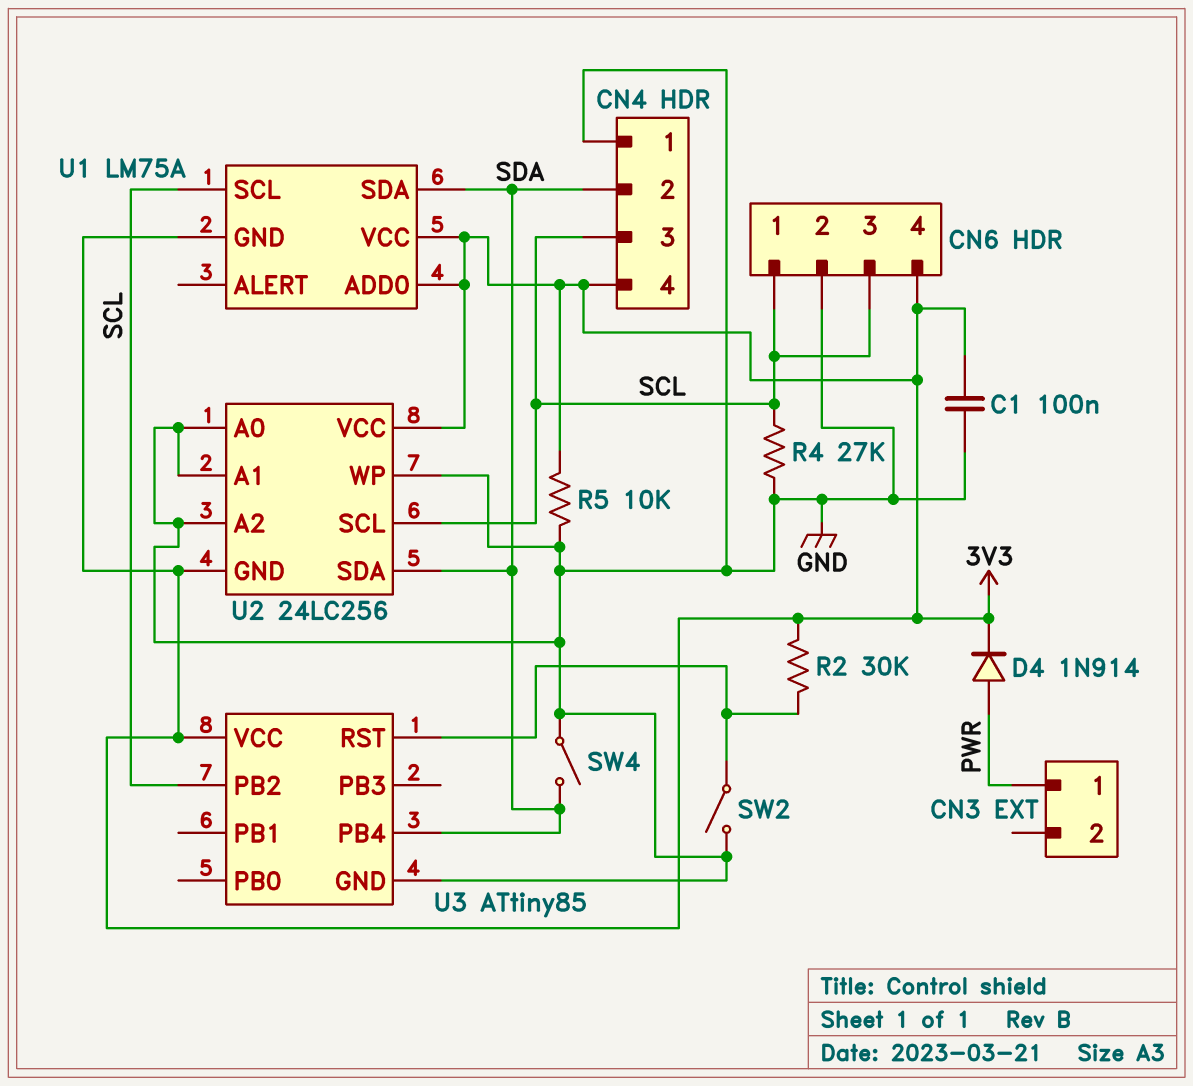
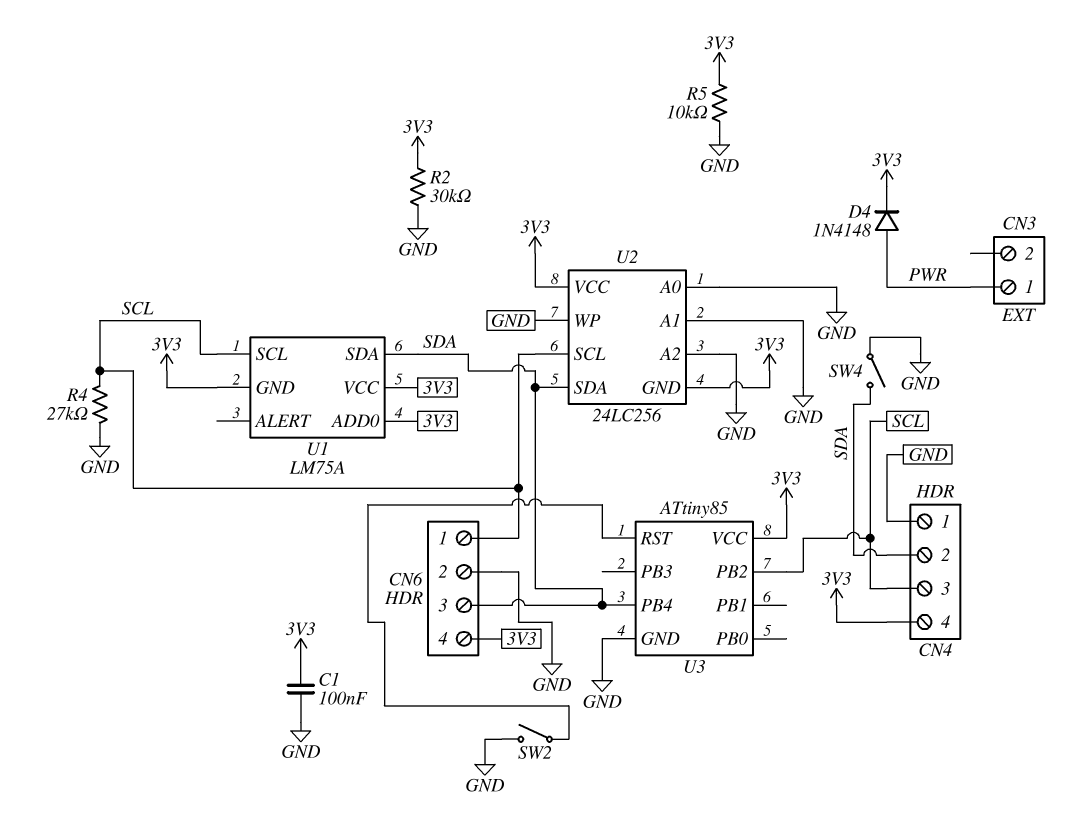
CN6 pin 3: SCL -> SDA
D4: diode 1N914 (A PWR, K 3V3) -> diode 1N4148 (A PWR, K 3V3)
R2: 30k (3V3, U3/RST) -> 30k (3V3, GND)

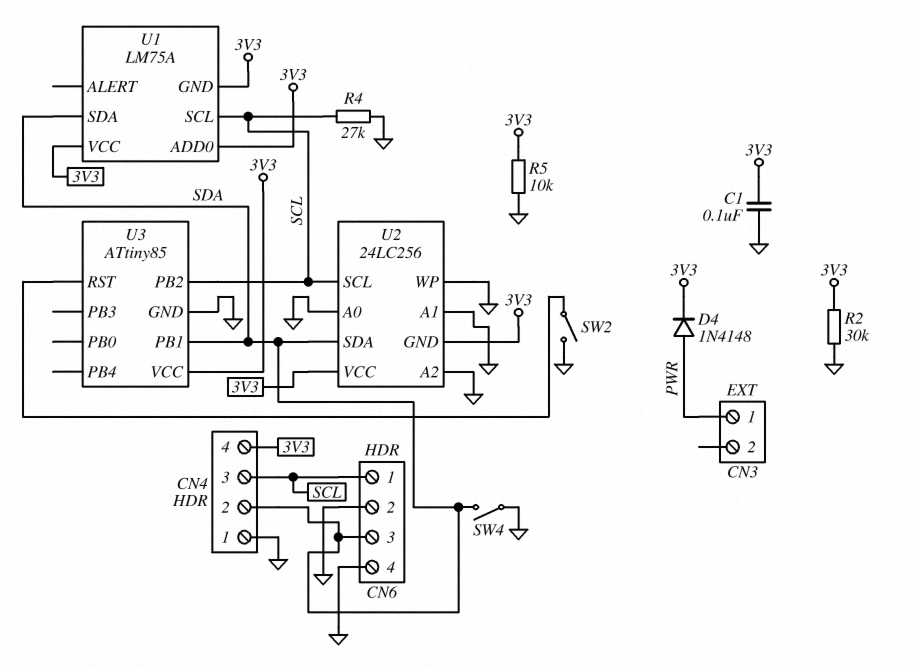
CN6 pin 4: 3V3 -> GND
U3 pin PB1: none -> SDA
U3 pin PB4: SDA -> none

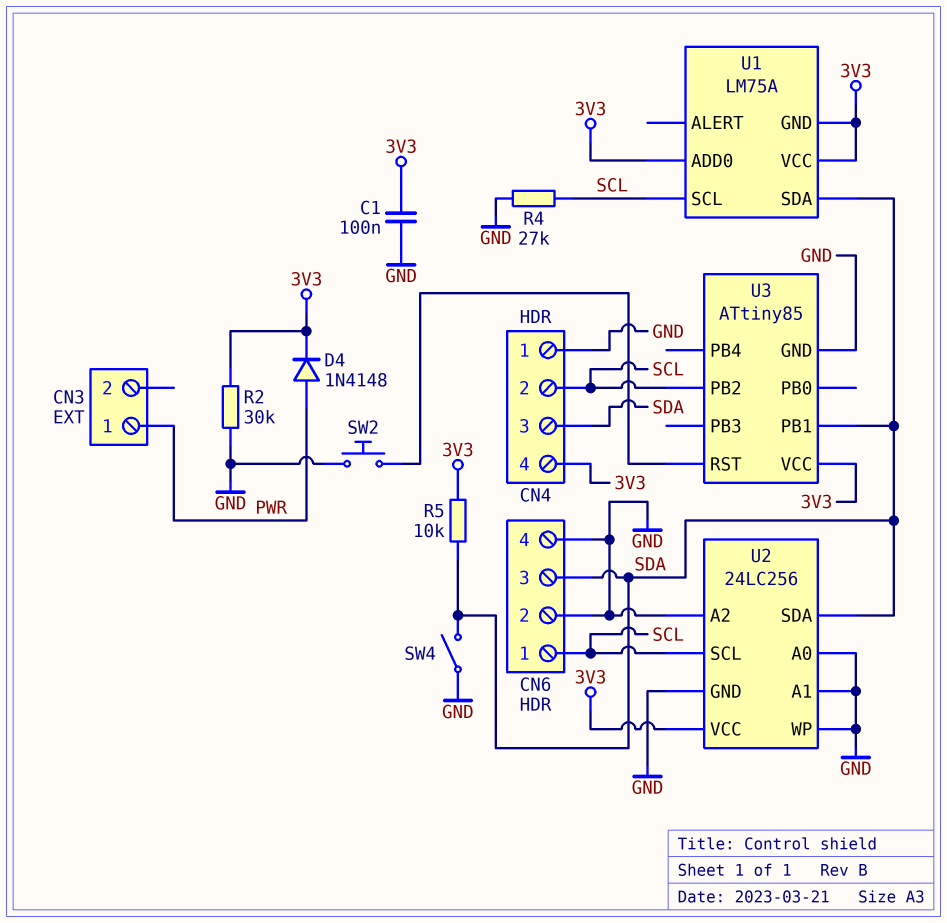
CN4 pin 2: SDA -> SCL
CN4 pin 3: SCL -> SDA
R5: 10k (3V3, GND) -> 10k (3V3, SDA)
SW2: switch (GND, U3/RST) -> button (GND, U3/RST)
U2 pin GND: 3V3 -> GND

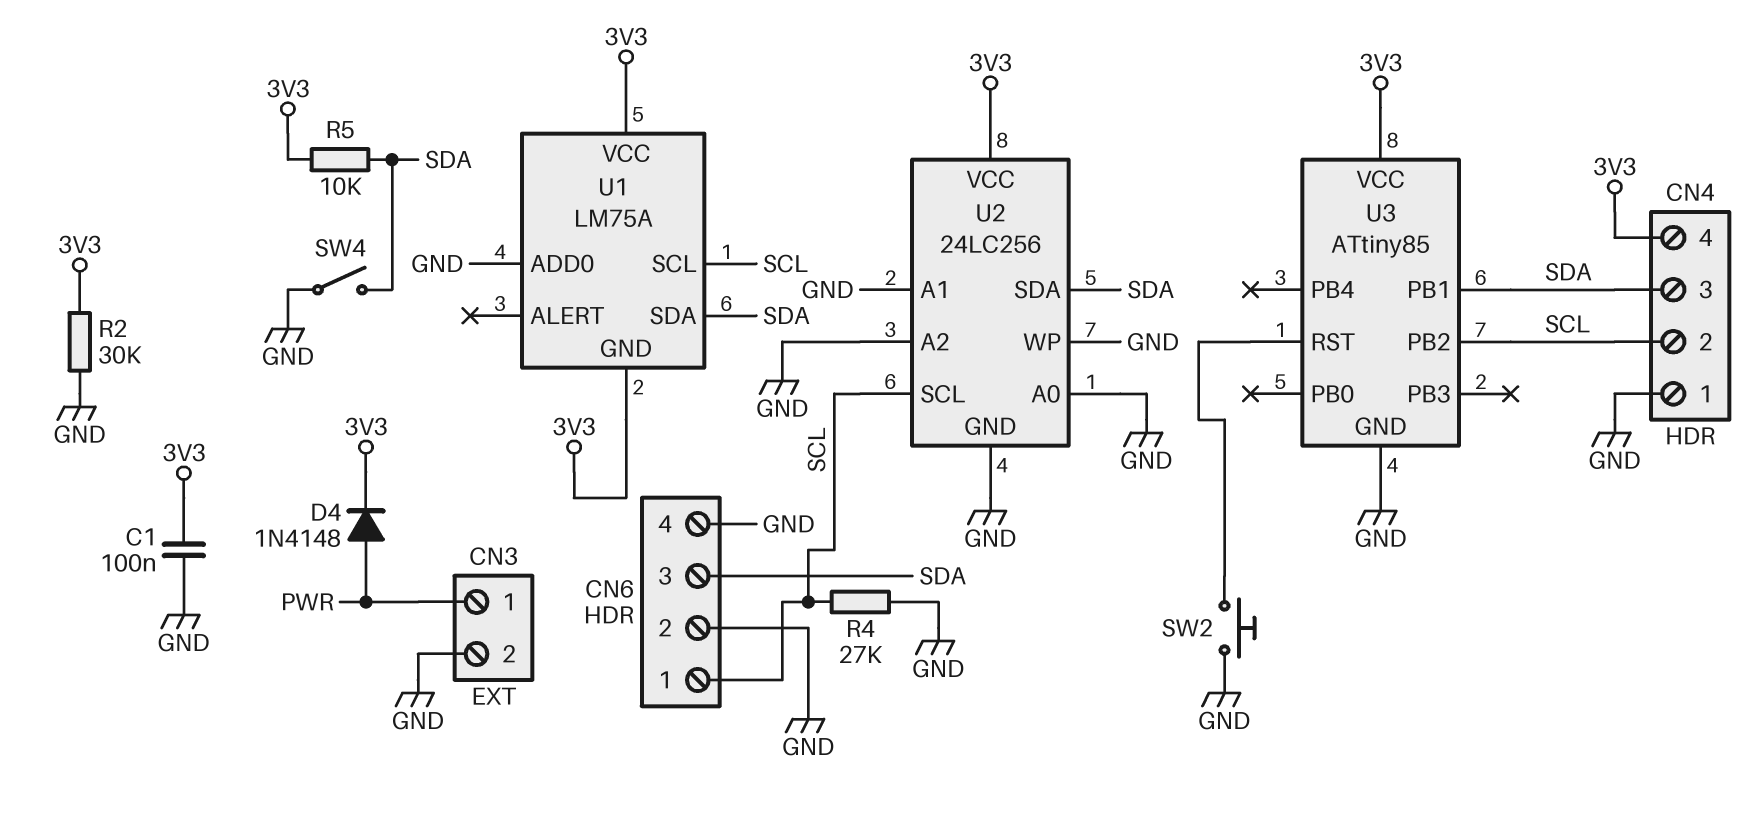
CN3 pin 2: none -> GND
U1 pin ADD0: 3V3 -> GND

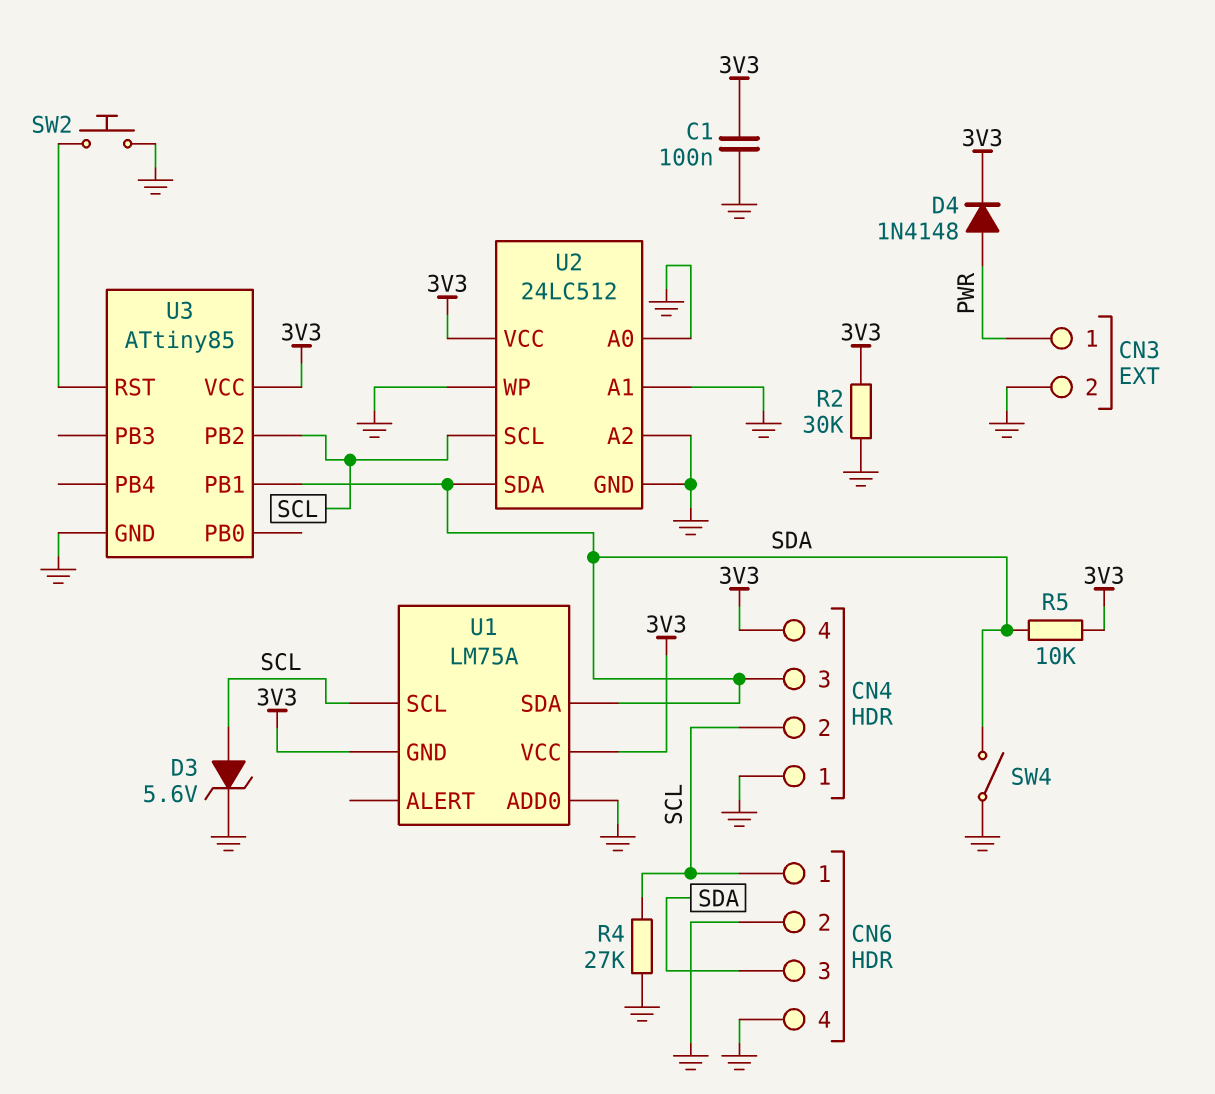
D3: none -> zener 5.6V (A SCL, K GND)
U2: 24LC256 -> 24LC512

